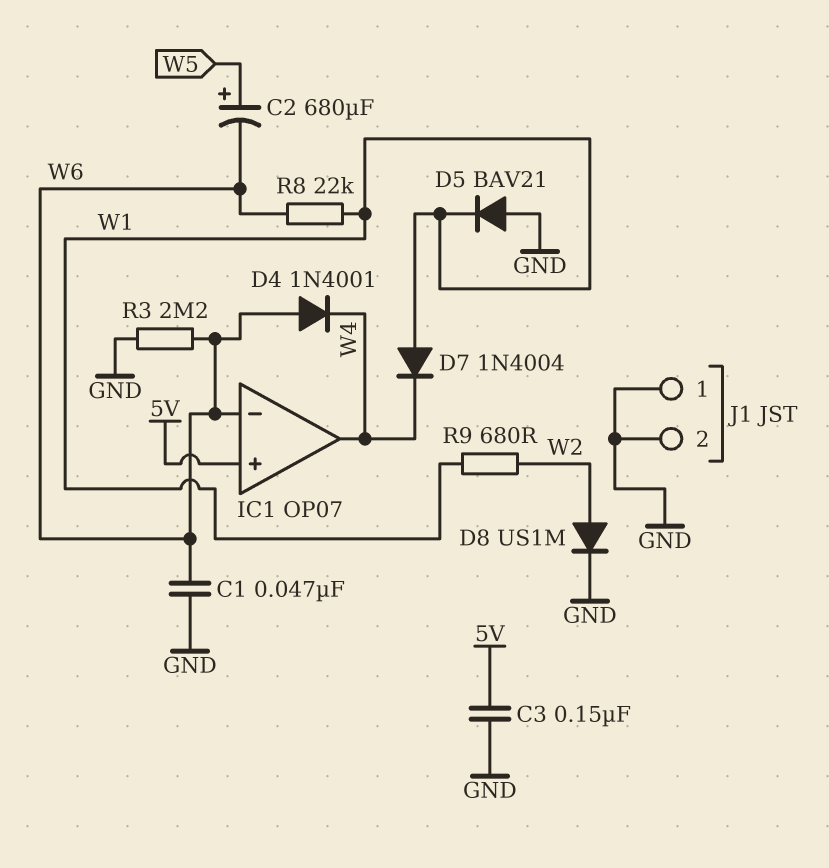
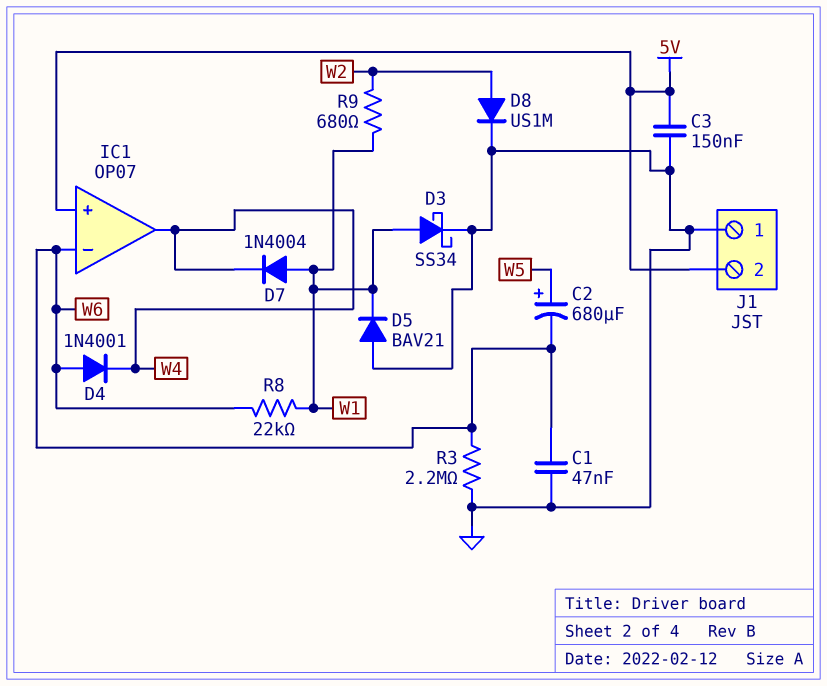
D3: none -> schottky SS34 (A W1, K GND)
J1 pin 2: GND -> 5V

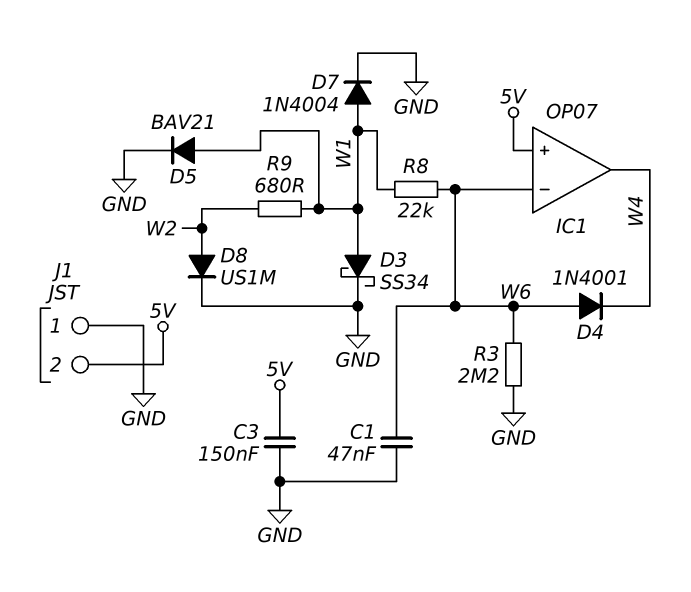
C2: 680uF (plus W5, minus W6) -> none
D5: diode BAV21 (A GND, K W1) -> diode BAV21 (A W1, K GND)
D7: diode 1N4004 (A W1, K W4) -> diode 1N4004 (A W1, K GND)

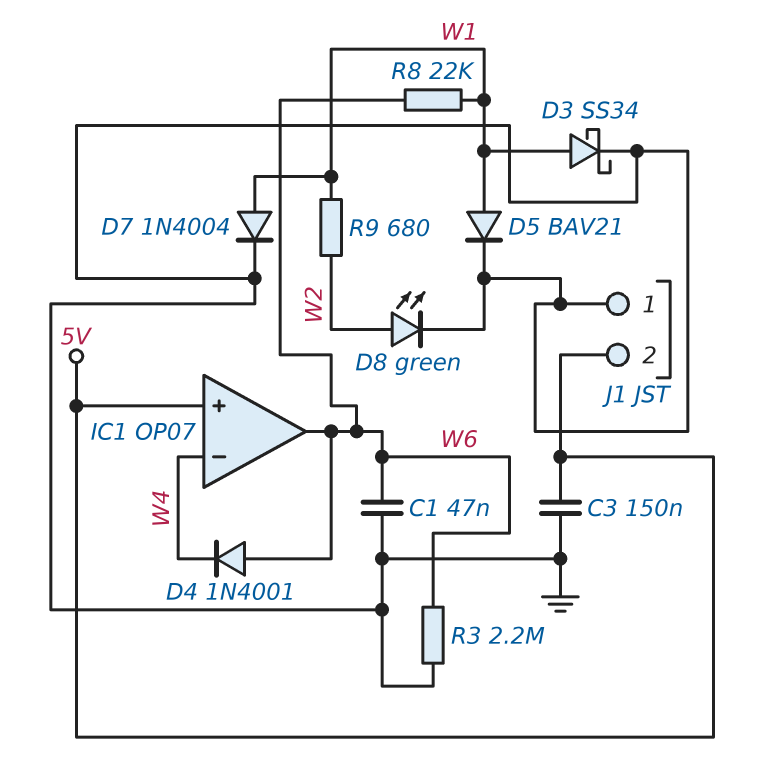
D8: diode US1M (A W2, K GND) -> LED green (A W2, K GND)
IC1 pin in-: W6 -> W4
IC1 pin out: W4 -> W6

